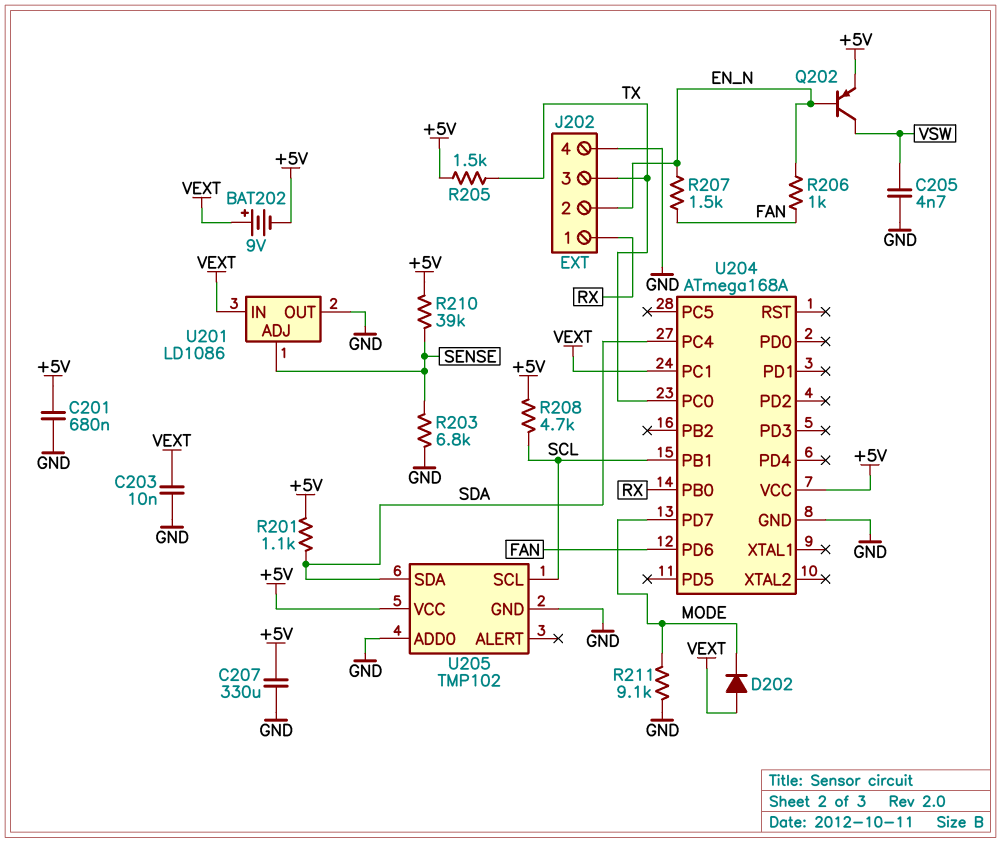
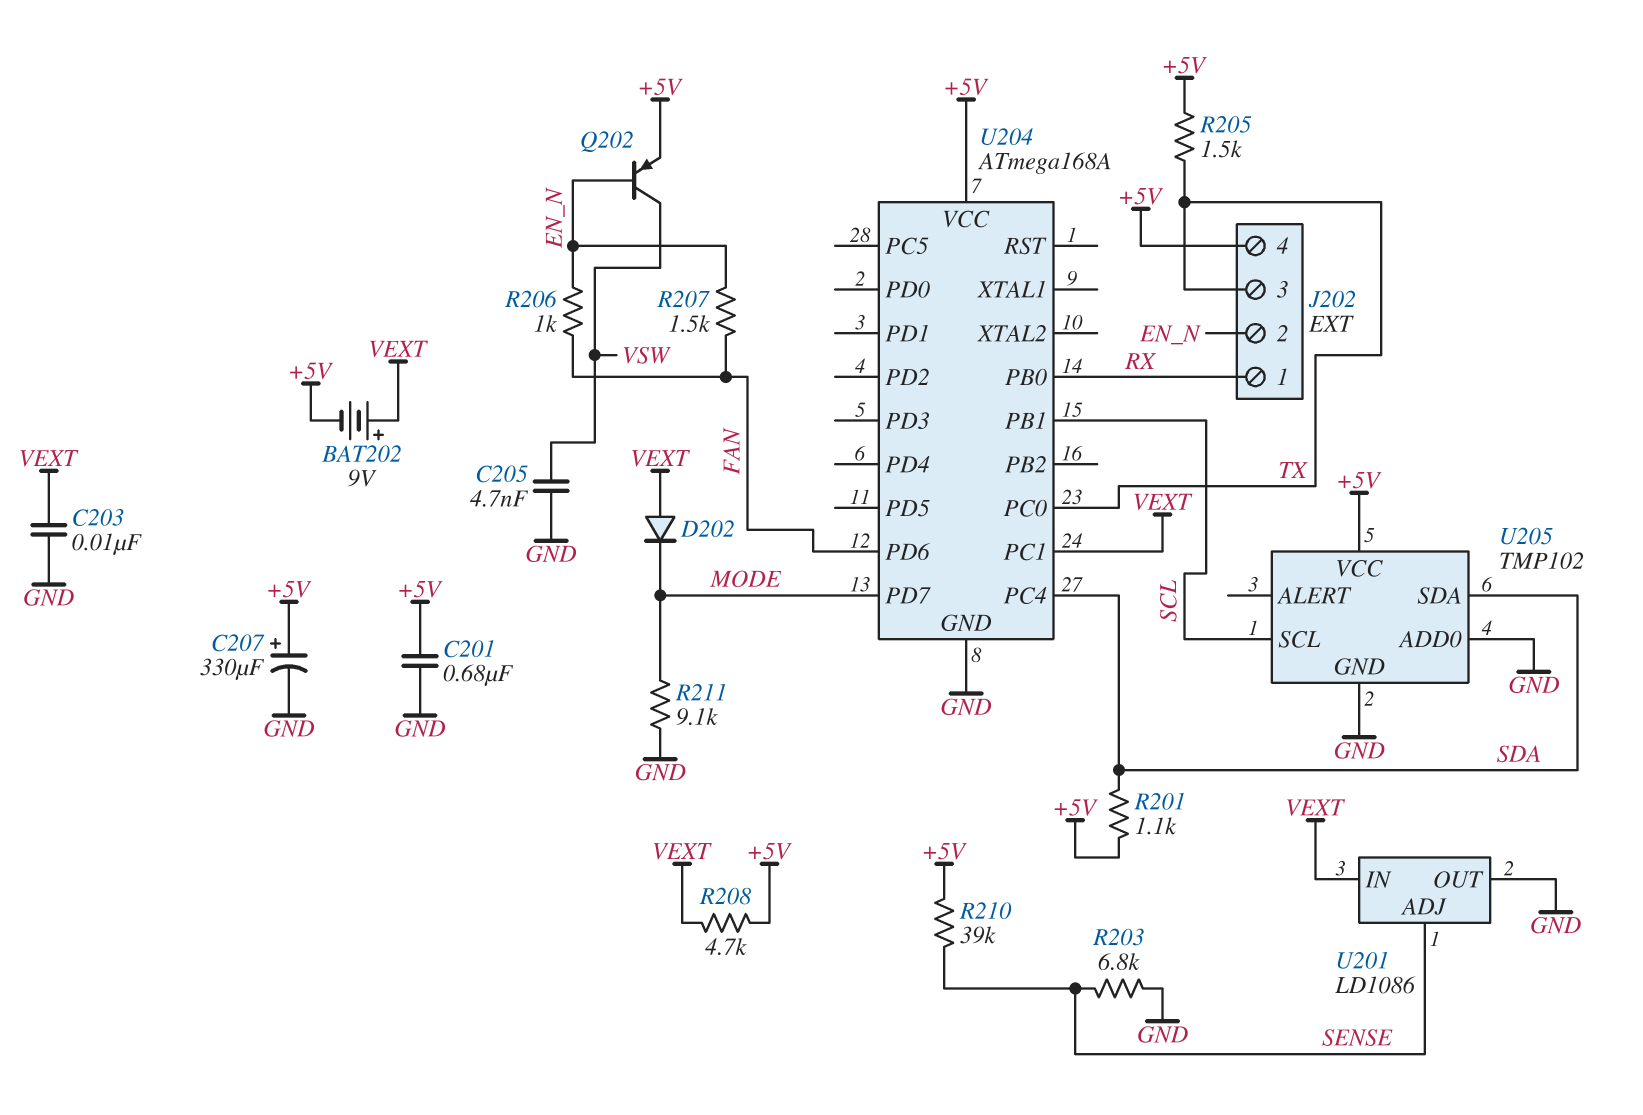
C207: 330uF (+5V, GND) -> 330uF (plus +5V, minus GND)
J202 pin 4: GND -> +5V
R208: 4.7k (+5V, SCL) -> 4.7k (+5V, VEXT)

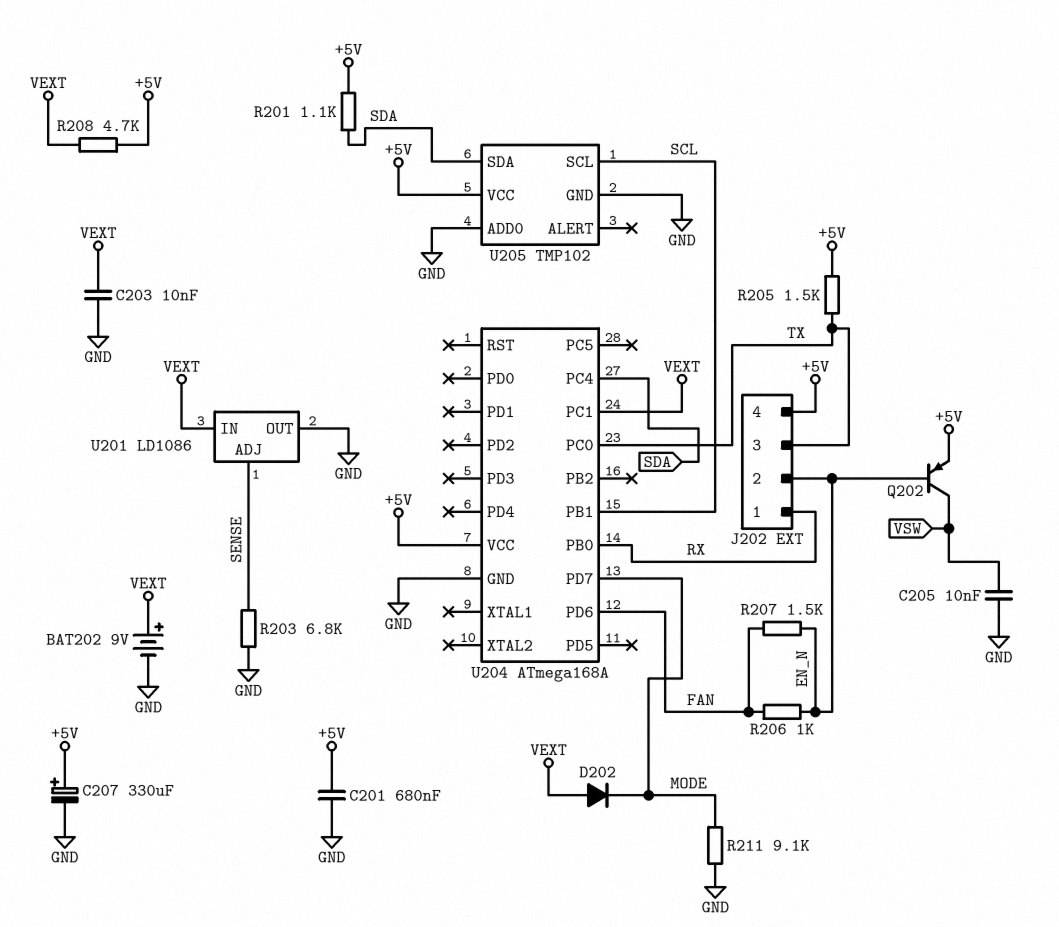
BAT202: 9V (plus VEXT, minus +5V) -> 9V (plus VEXT, minus GND)
C205: 4.7nF (GND, VSW) -> 10nF (GND, VSW)
R210: 39k (+5V, SENSE) -> none

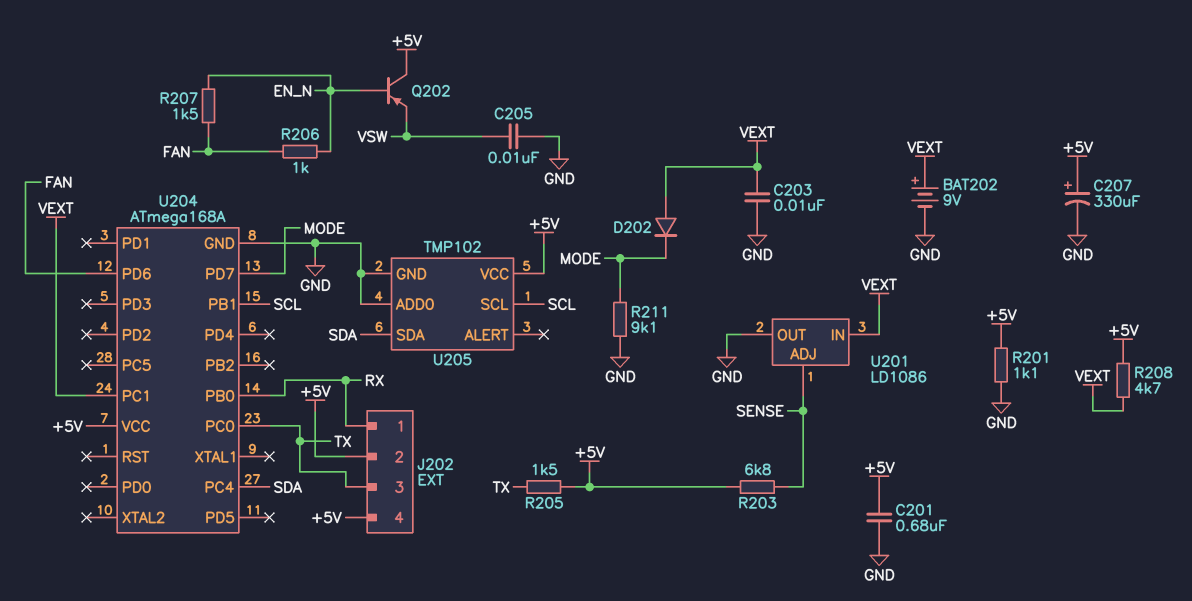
J202 pin 2: EN_N -> +5V
Q202: PNP (B EN_N, C VSW, E +5V) -> PNP (B EN_N, C +5V, E VSW)
R201: 1.1k (+5V, SDA) -> 1.1k (+5V, GND)
R203: 6.8k (GND, SENSE) -> 6.8k (+5V, SENSE)

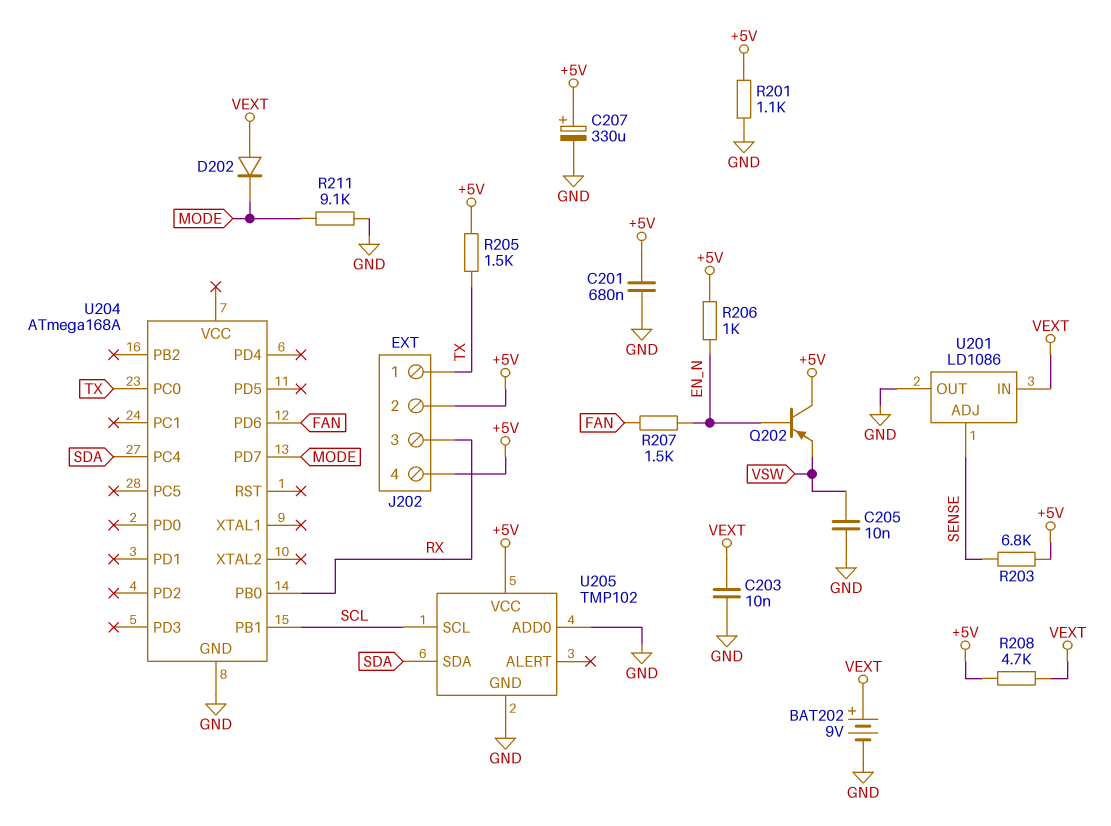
J202 pin 1: RX -> TX
J202 pin 3: TX -> RX
R206: 1k (EN_N, FAN) -> 1k (+5V, EN_N)
U204 pin PC1: VEXT -> none
U204 pin VCC: +5V -> none

